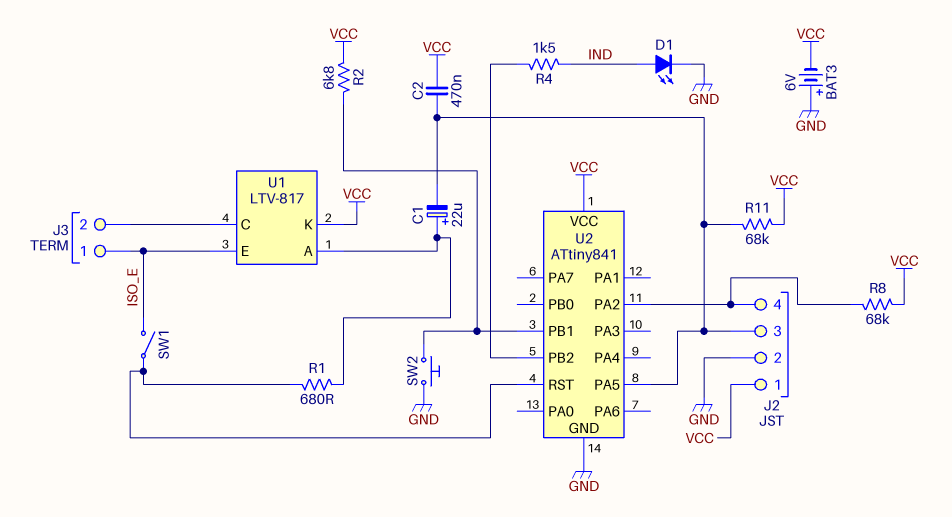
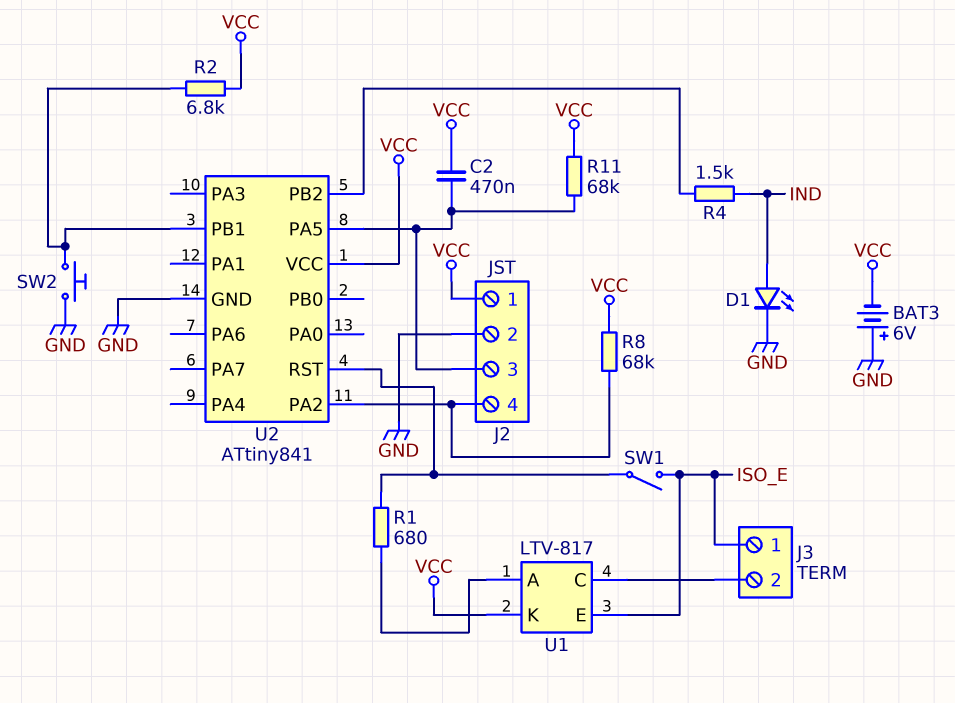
C1: 22uF (plus U1/A, minus J2/3) -> none

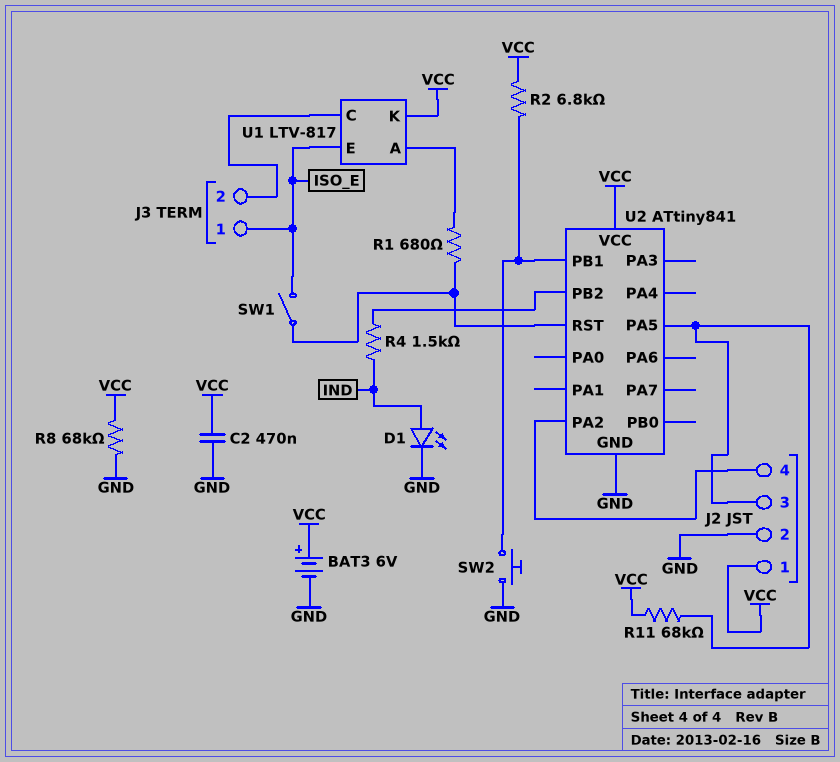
BAT3: 6V (plus GND, minus VCC) -> 6V (plus VCC, minus GND)
C2: 470nF (J2/3, VCC) -> 470nF (GND, VCC)
R8: 68k (J2/4, VCC) -> 68k (GND, VCC)

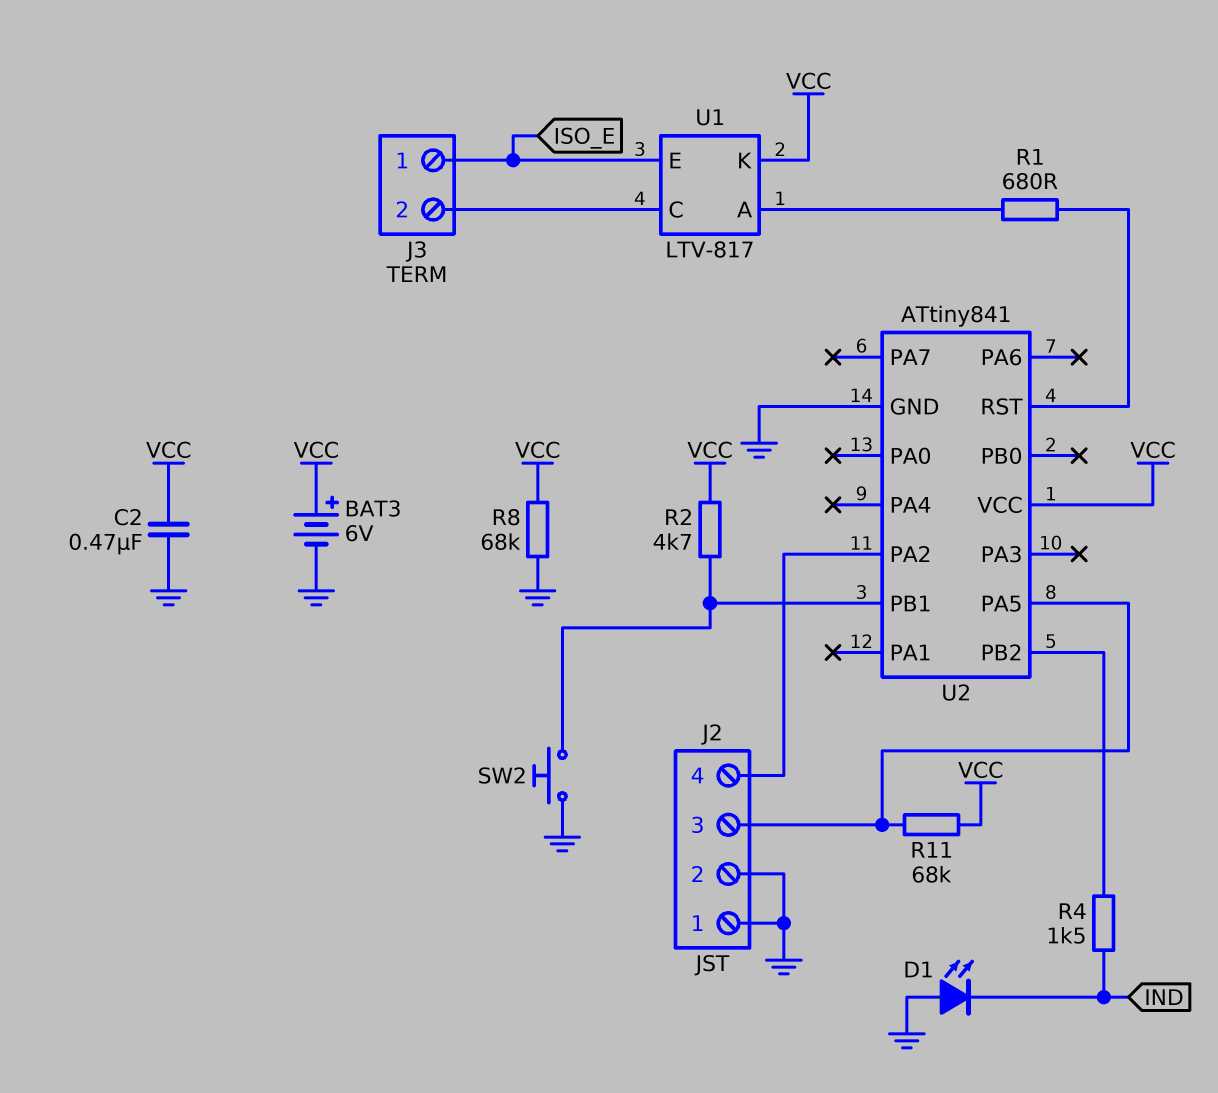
D1: LED (A IND, K GND) -> LED (A GND, K IND)
J2 pin 1: VCC -> GND
R2: 6.8k (U2/PB1, VCC) -> 4.7k (U2/PB1, VCC)
SW1: switch (ISO_E, U2/RST) -> none

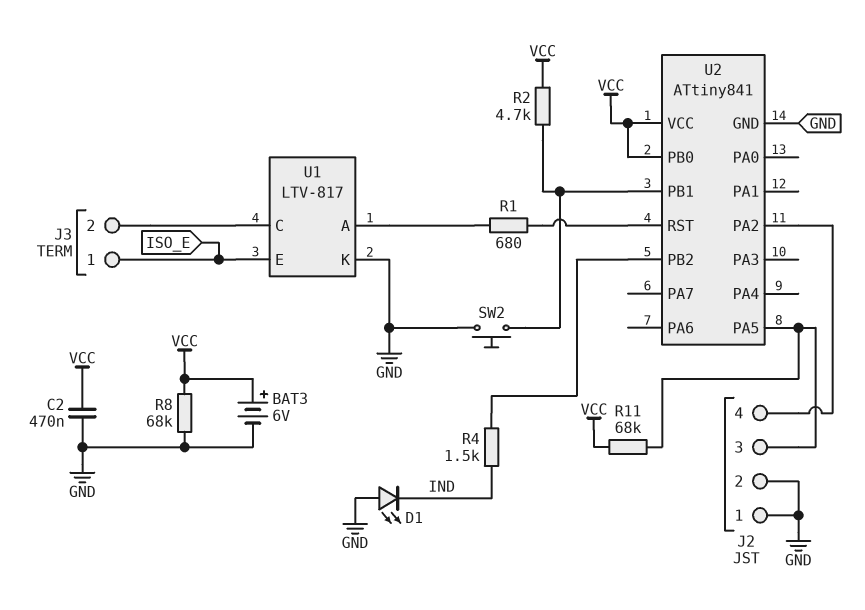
U1 pin K: VCC -> GND
U2 pin PB0: none -> VCC

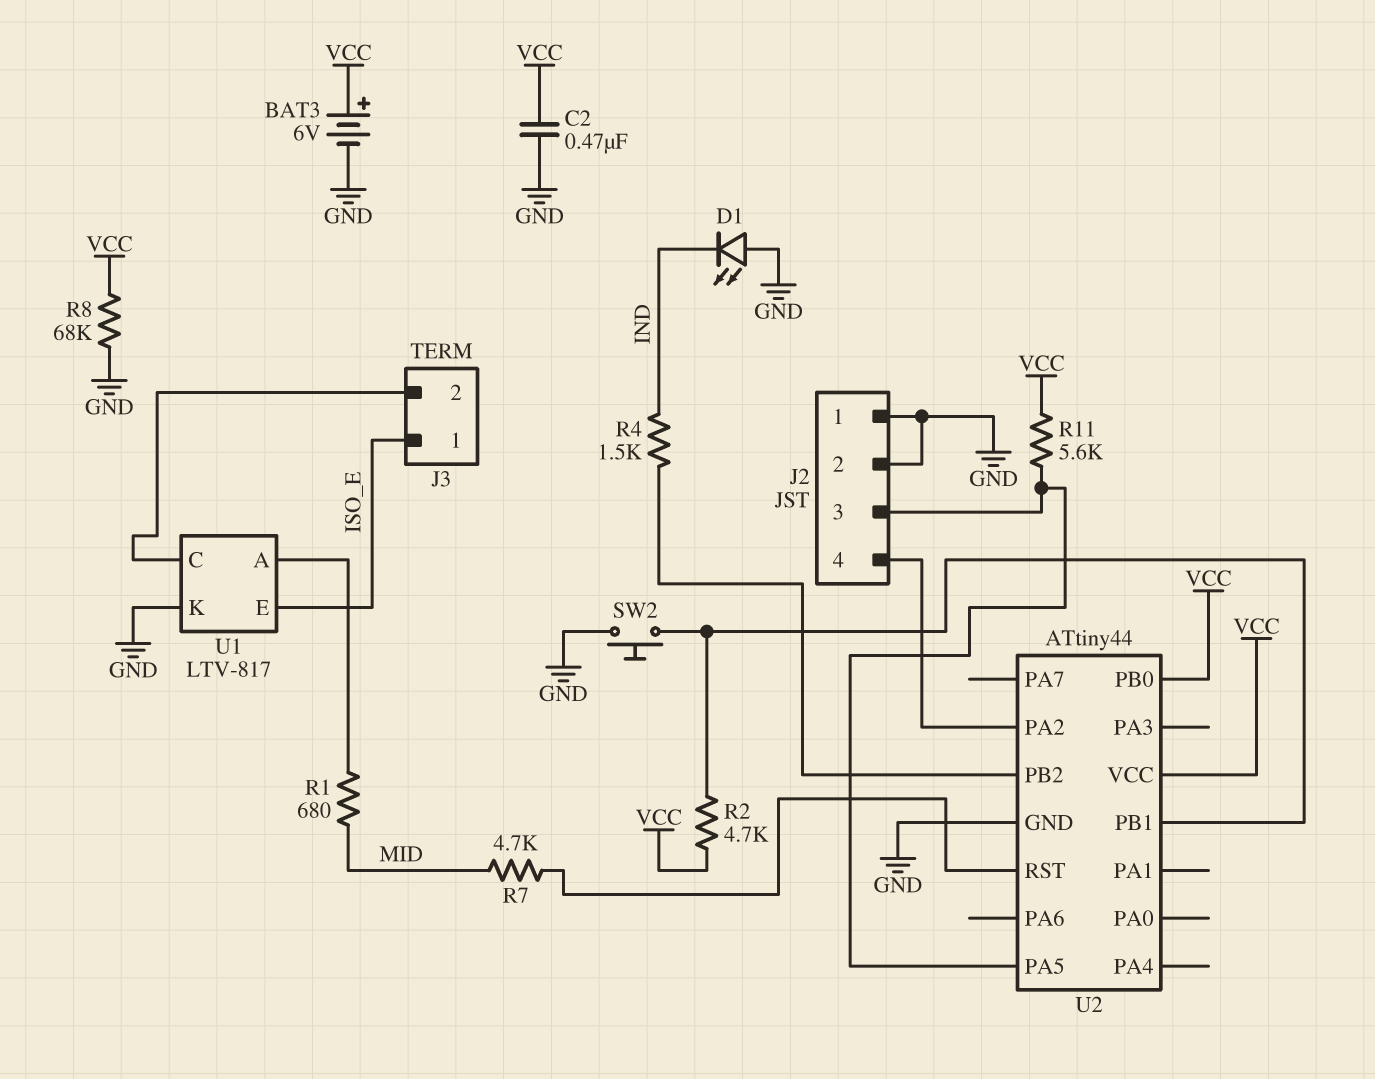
R1: 680 (U1/A, U2/RST) -> 680 (MID, U1/A)
R7: none -> 4.7k (MID, U2/RST)
R11: 68k (J2/3, VCC) -> 5.6k (J2/3, VCC)
U2: ATtiny841 -> ATtiny44

